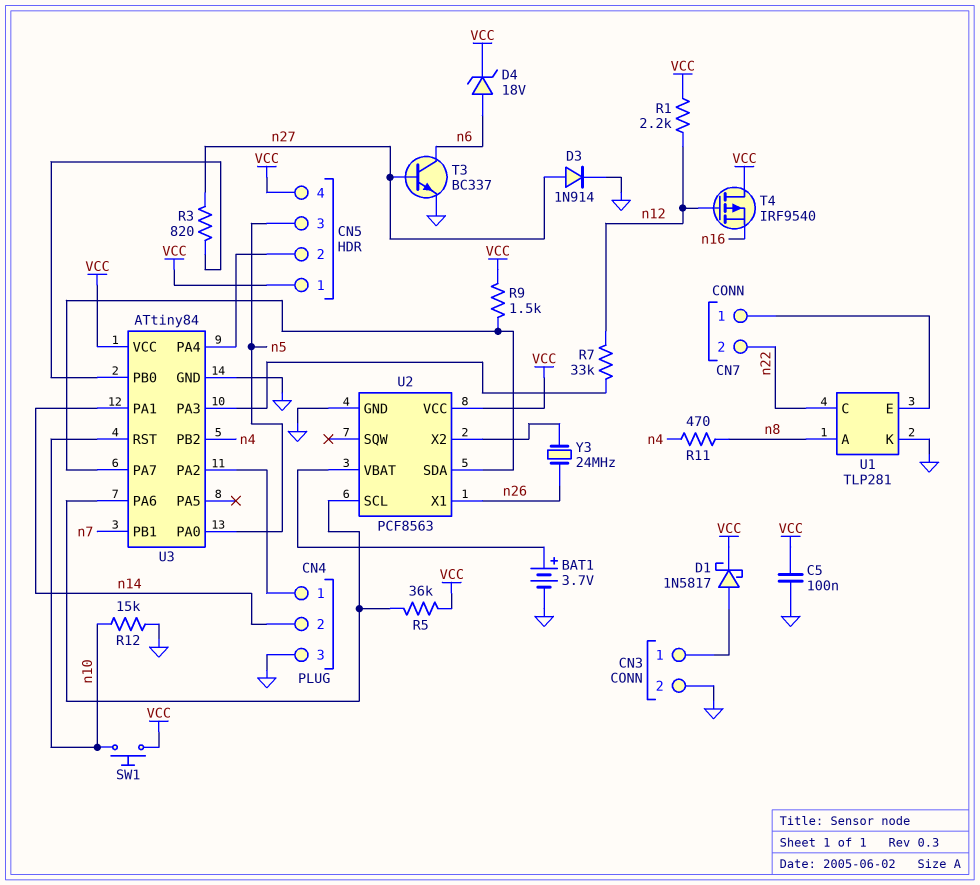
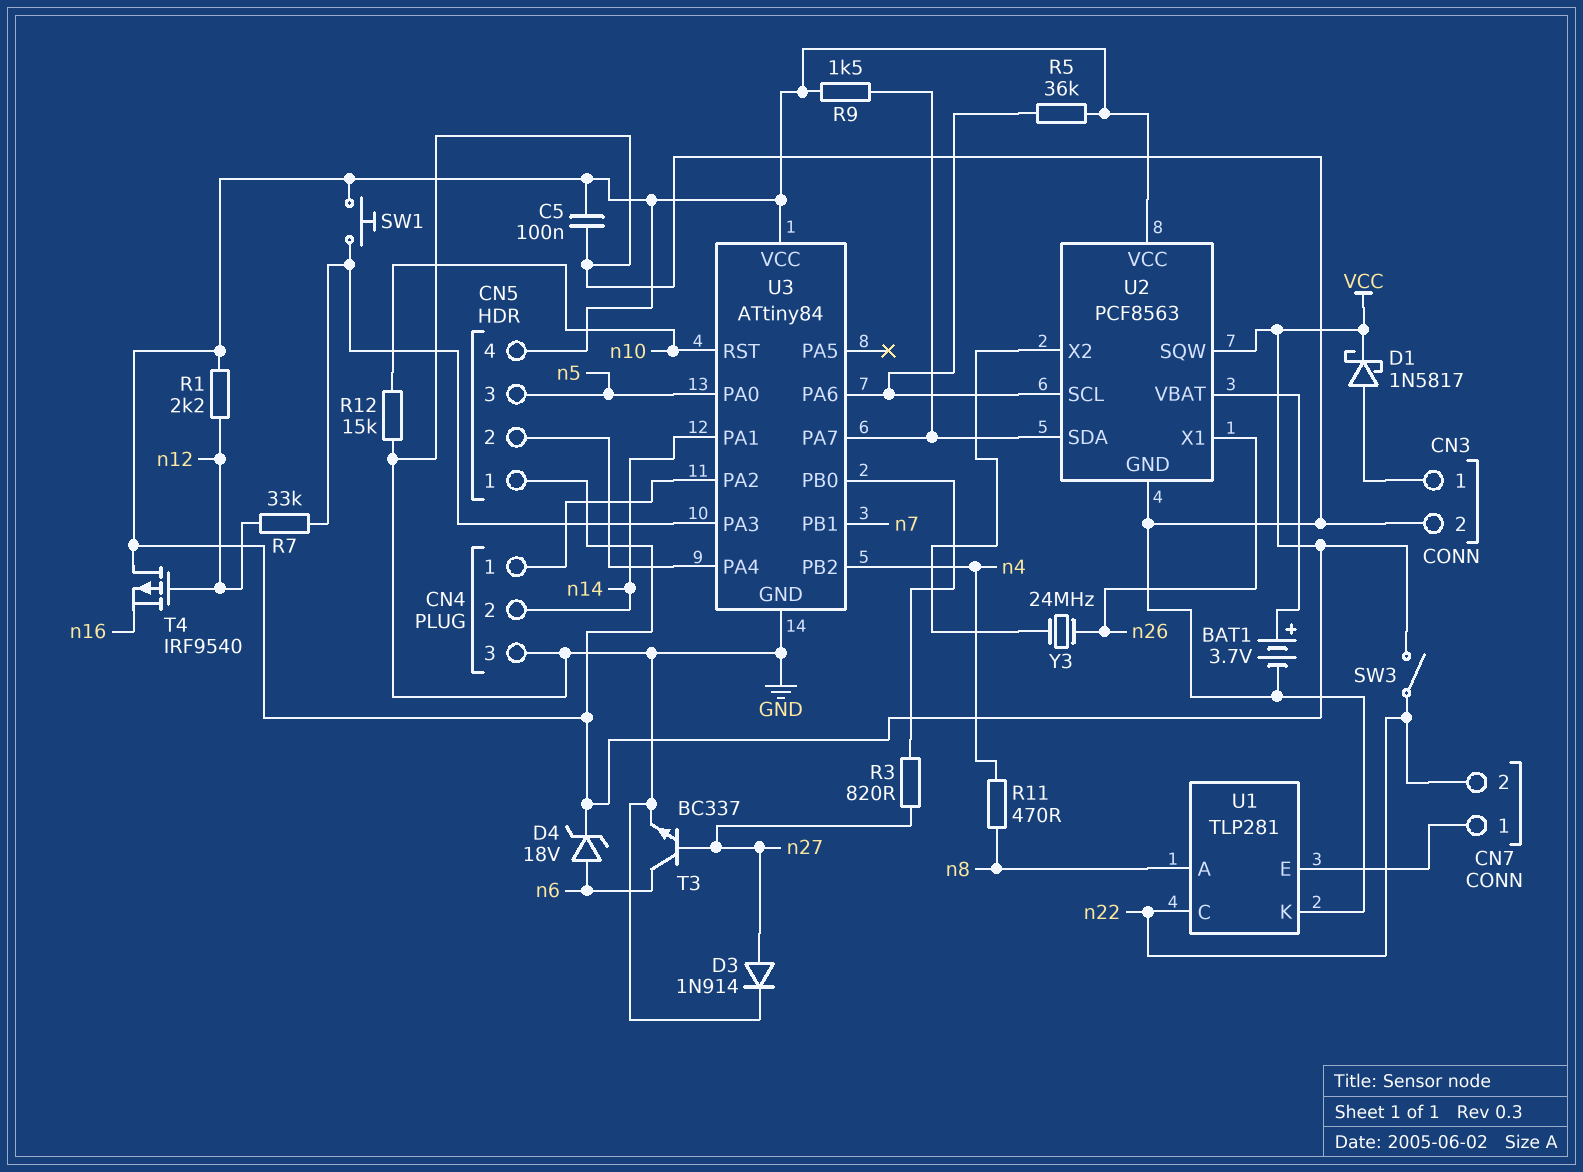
SW1: button (VCC, n10) -> button (U3/PA3, VCC)
SW3: none -> switch (VCC, n22)
U2 pin SQW: none -> VCC

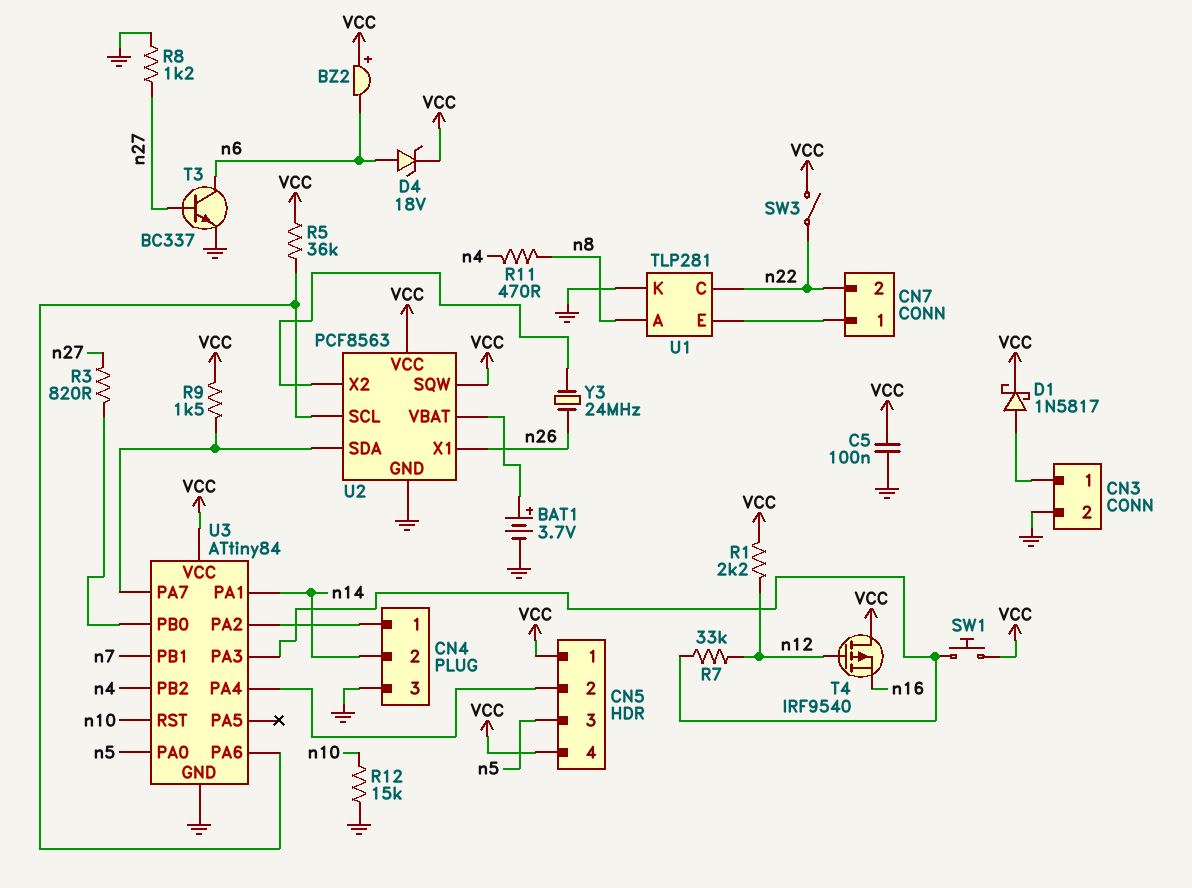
BZ2: none -> buzzer (plus VCC, minus n6)
D3: diode 1N914 (A n27, K GND) -> none
R8: none -> 1.2k (GND, n27)

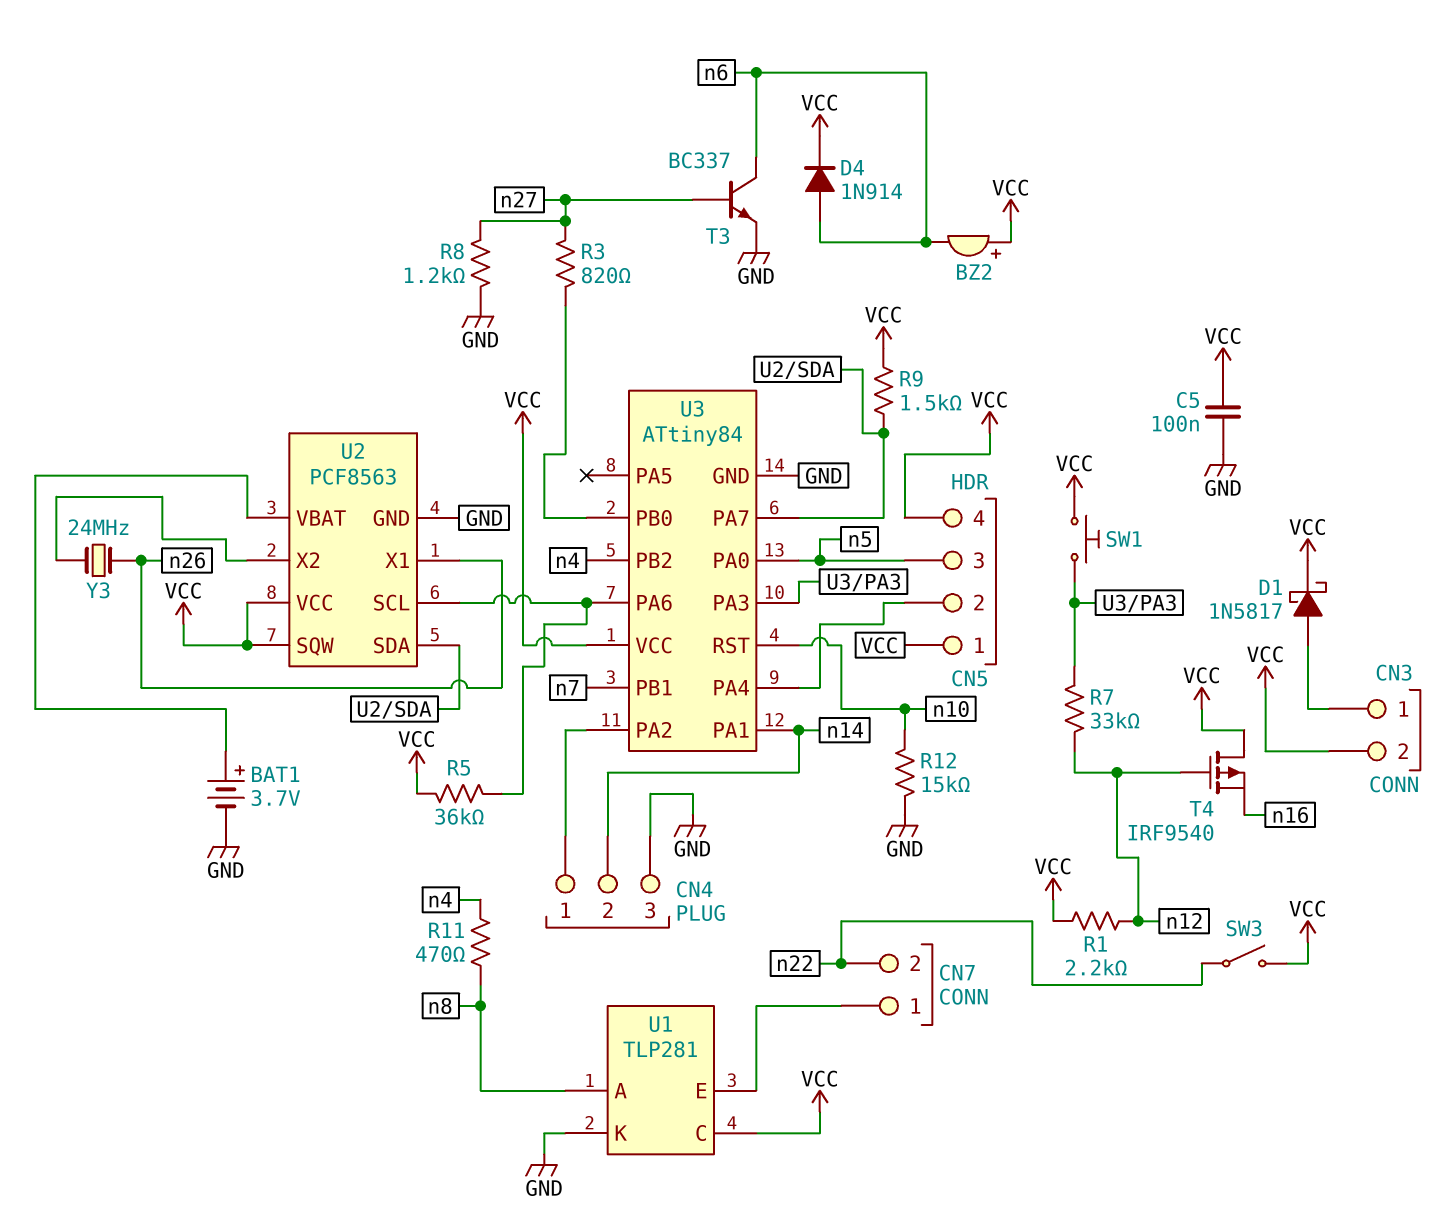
CN3 pin 2: GND -> VCC
D4: zener 18V (A n6, K VCC) -> diode 1N914 (A n6, K VCC)
U1 pin C: n22 -> VCC

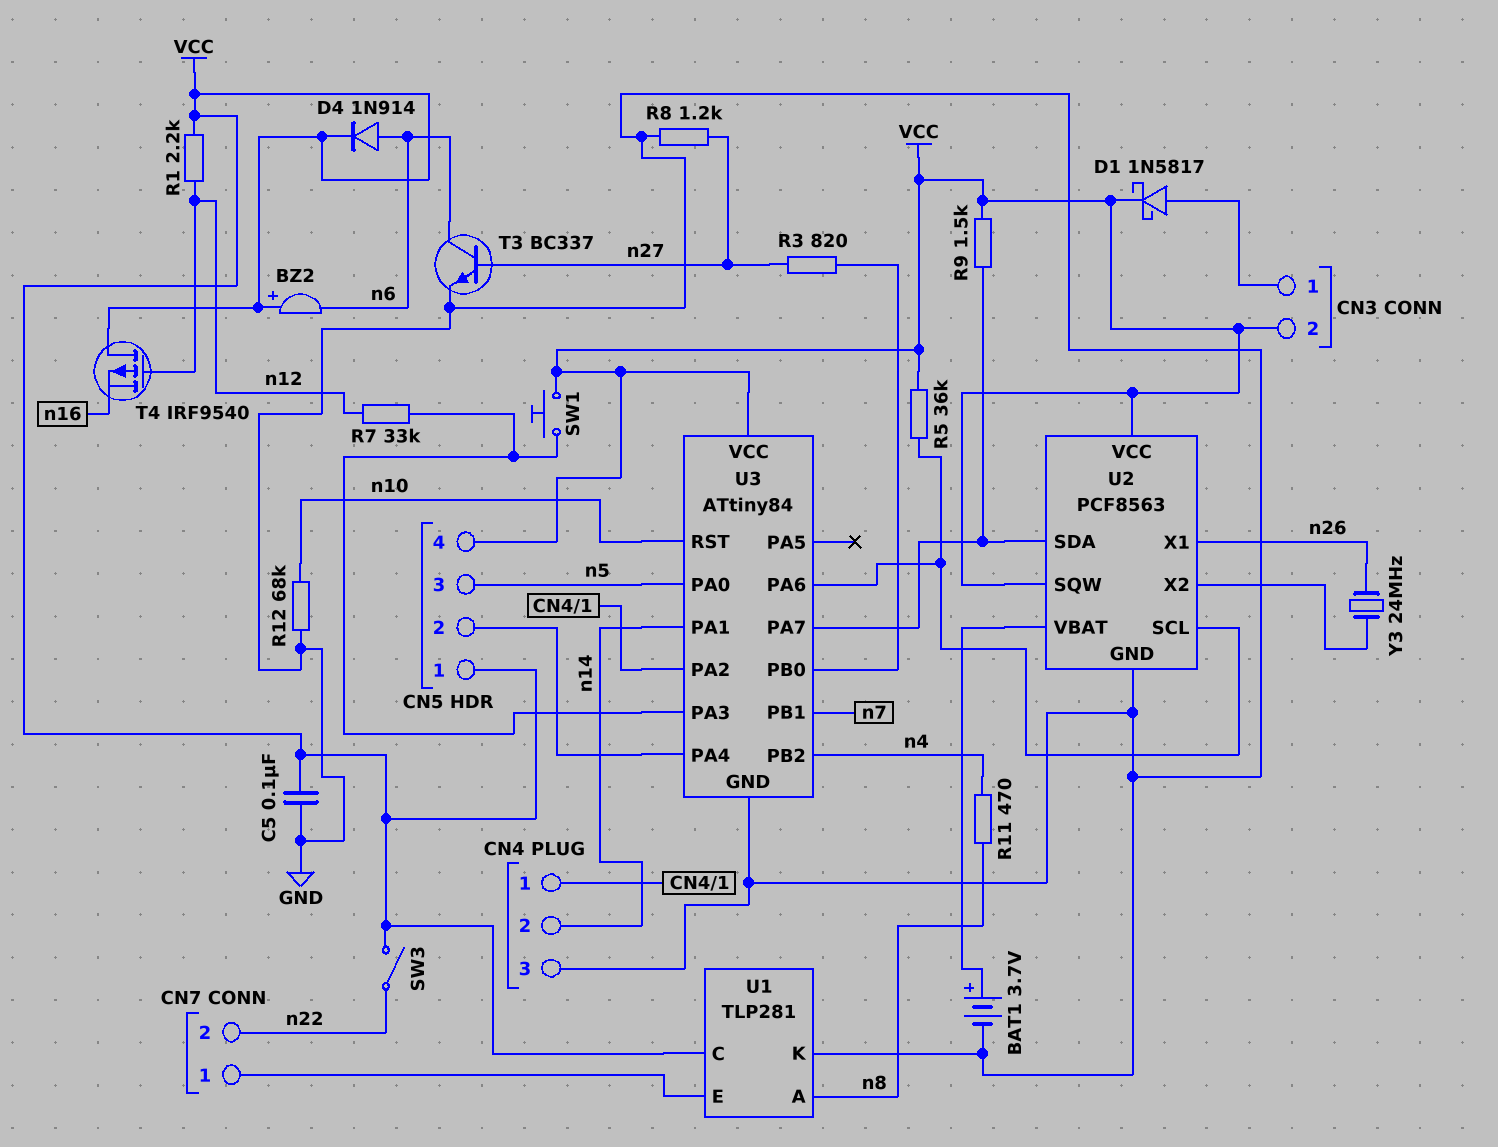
R12: 15k (GND, n10) -> 68k (GND, n10)

